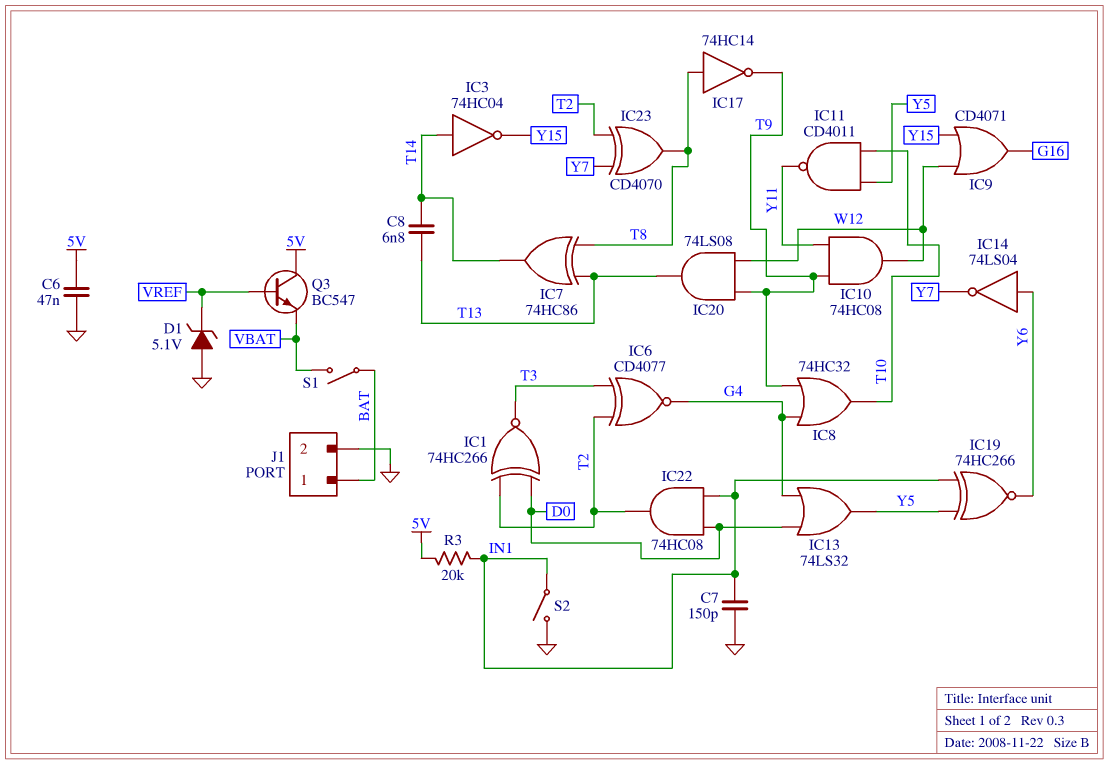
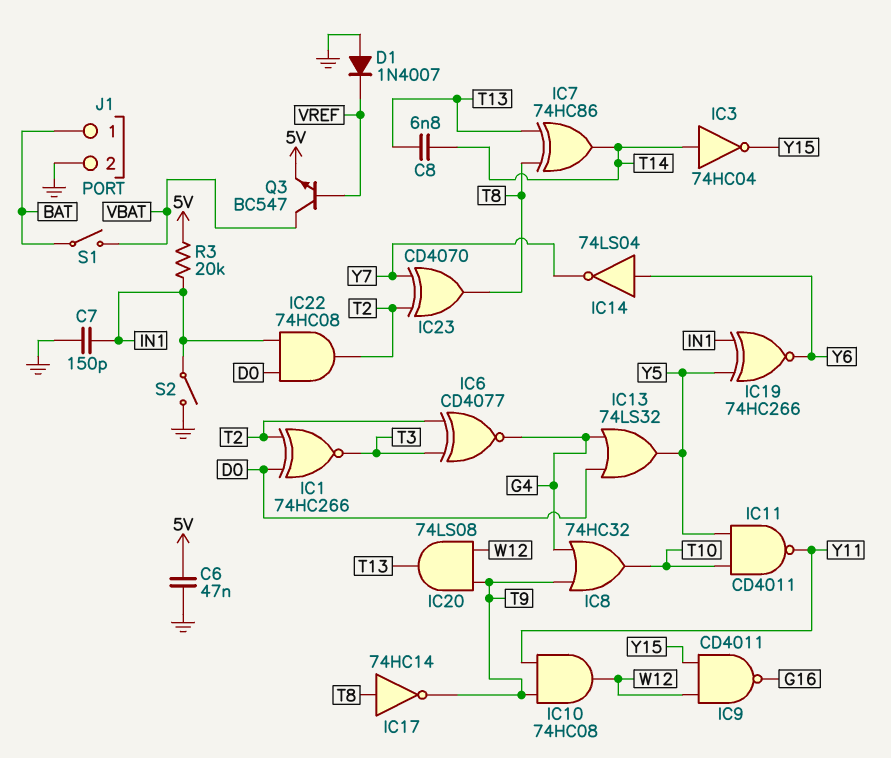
D1: zener 5.1V (A GND, K VREF) -> diode 1N4007 (A GND, K VREF)
IC9: OR CD4071 (in W12, in Y15, out G16) -> NAND CD4011 (in W12, in Y15, out G16)
Q3: NPN BC547 (B VREF, C 5V, E VBAT) -> NPN BC547 (B VREF, C VBAT, E 5V)

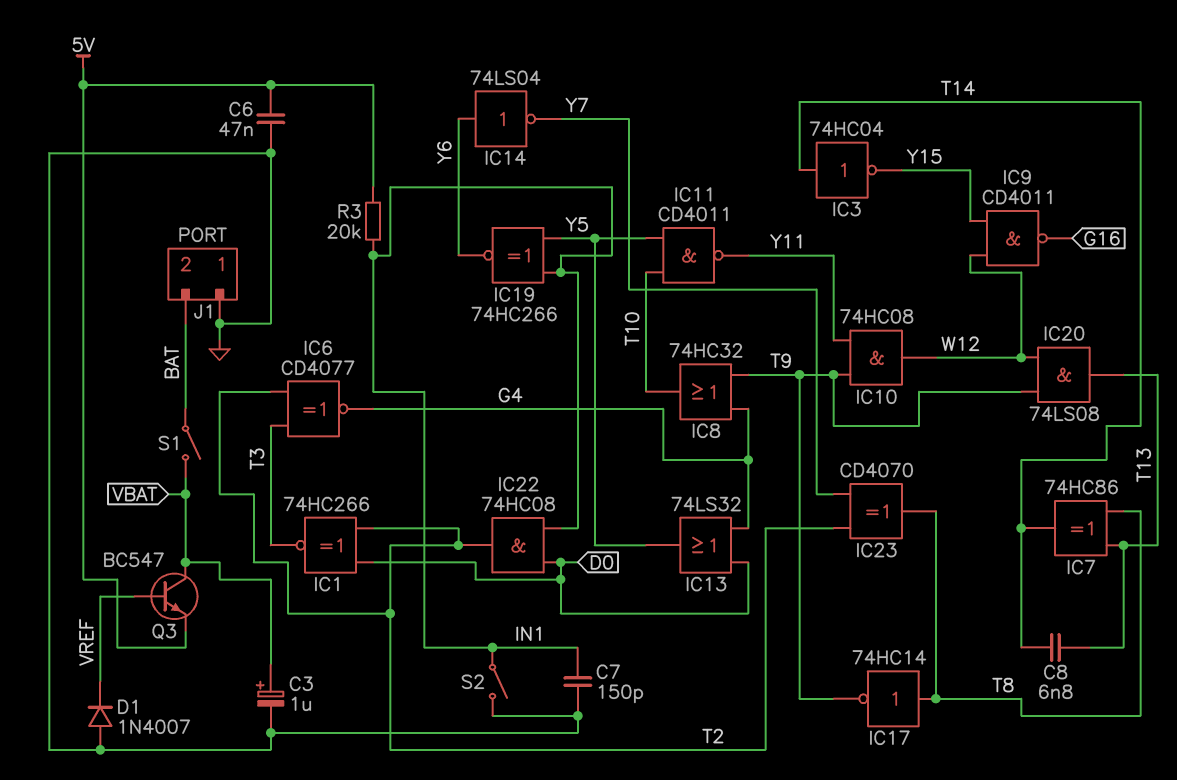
C3: none -> 1uF (plus VBAT, minus GND)
J1 pin 1: BAT -> GND
J1 pin 2: GND -> BAT

